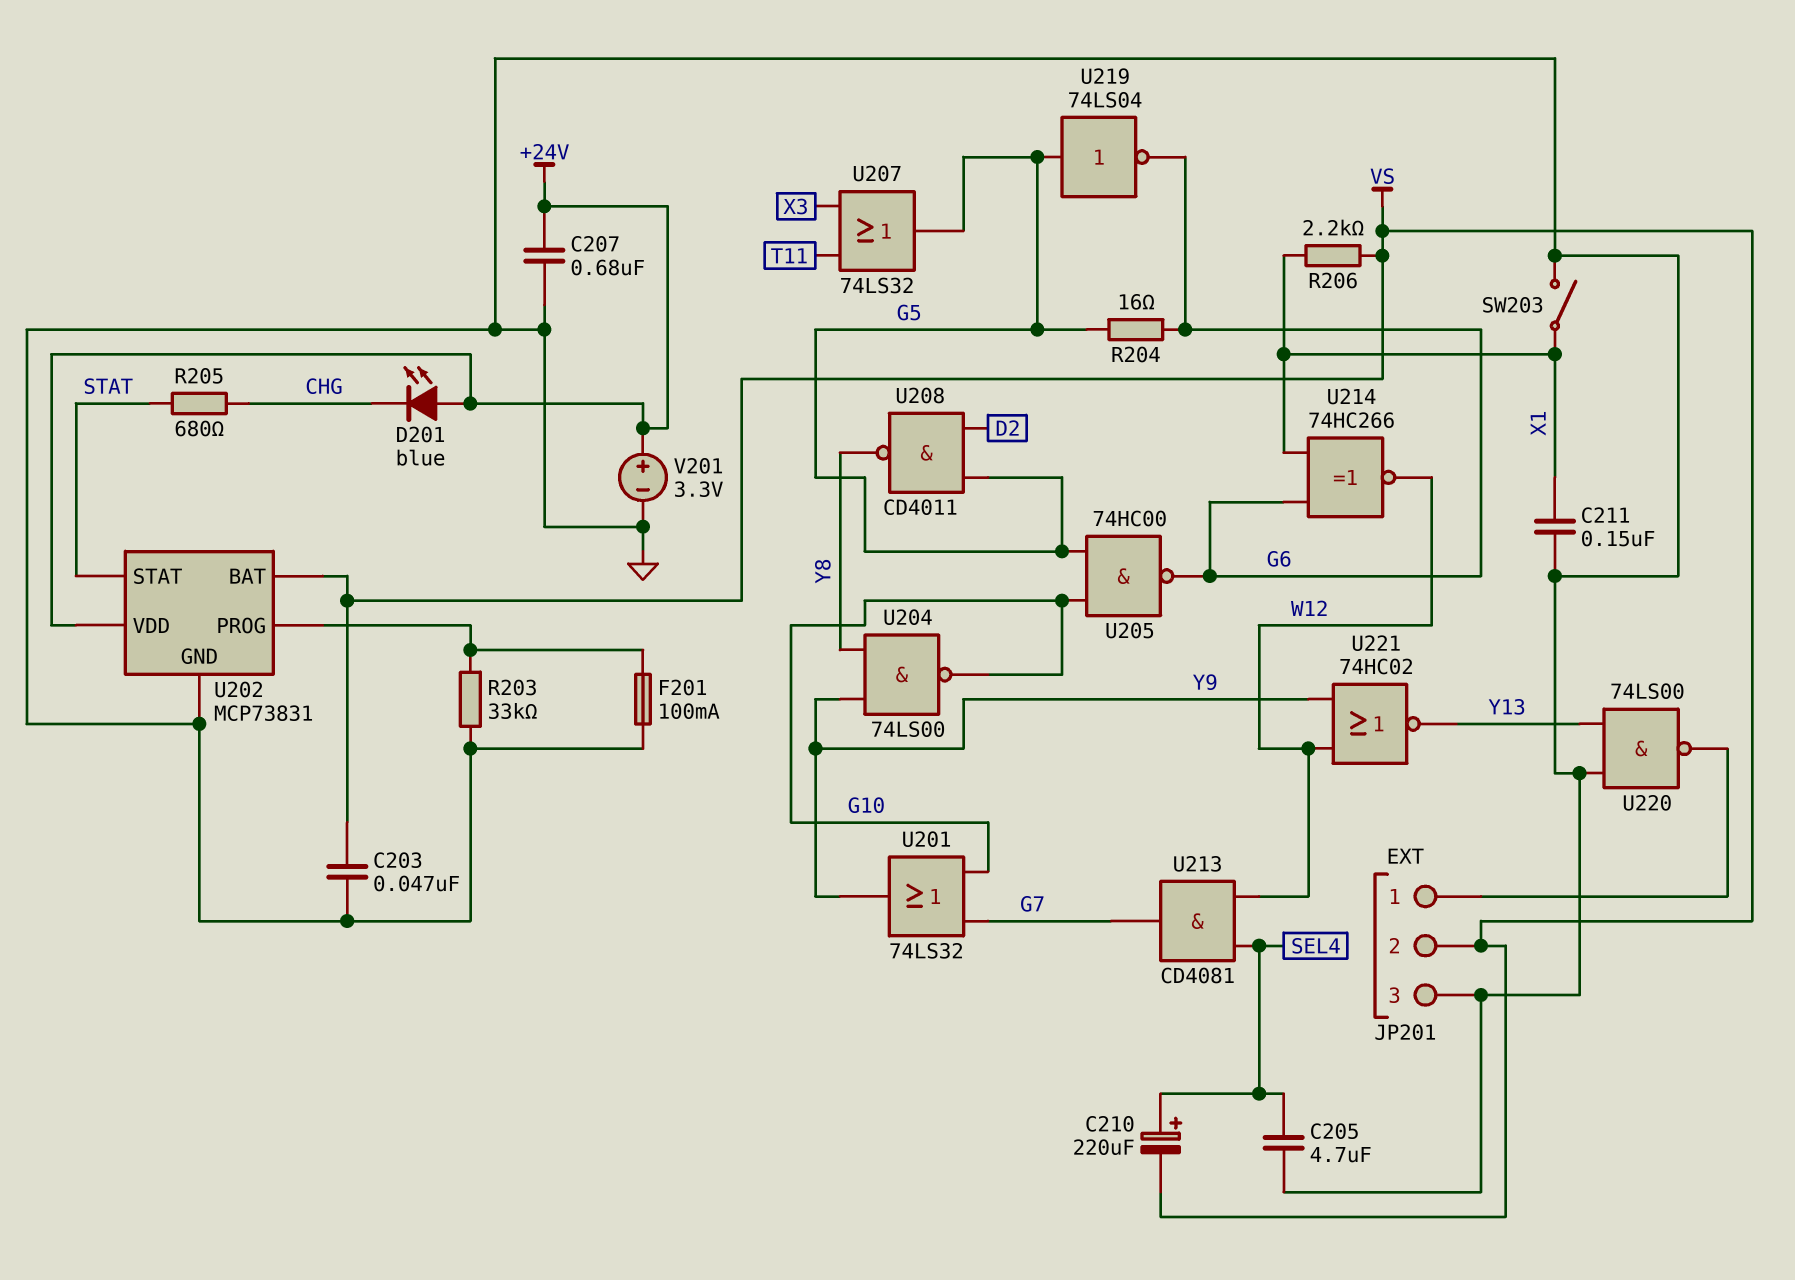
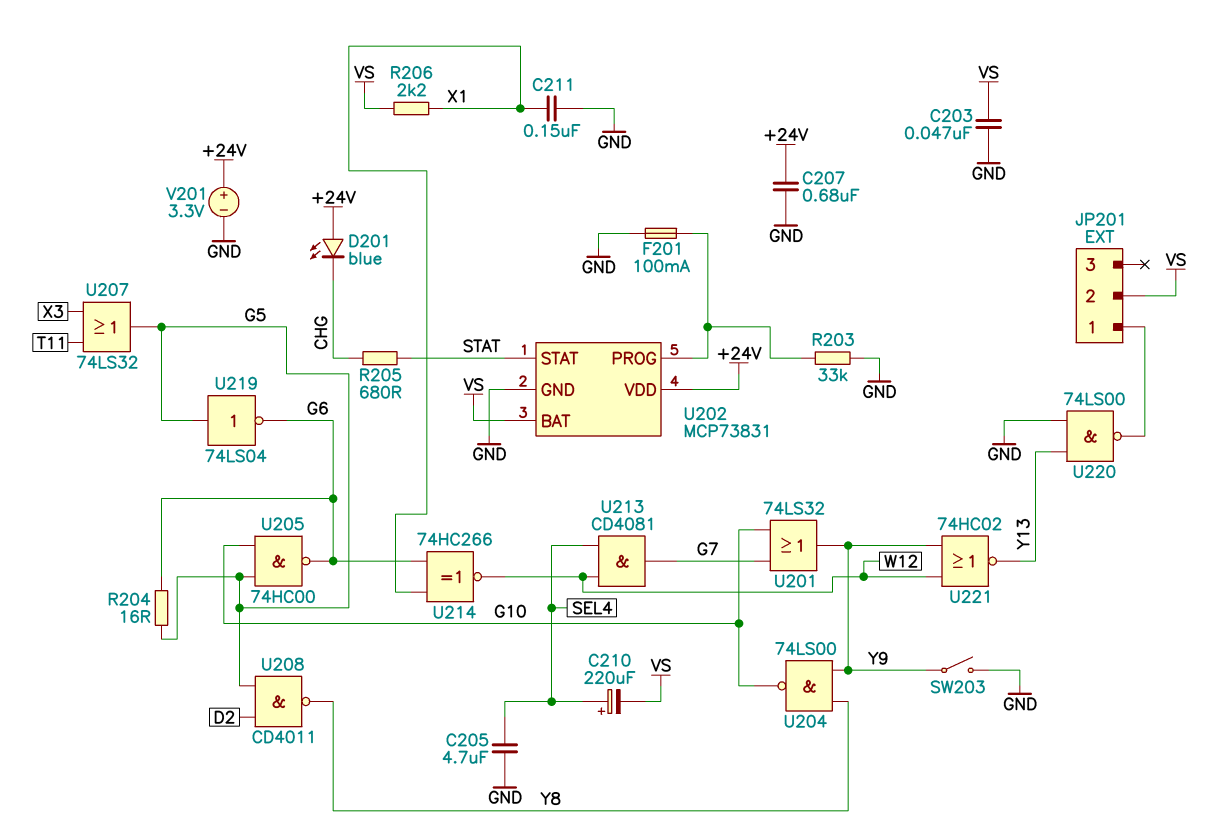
JP201 pin 3: GND -> none
SW203: switch (GND, X1) -> switch (GND, Y9)

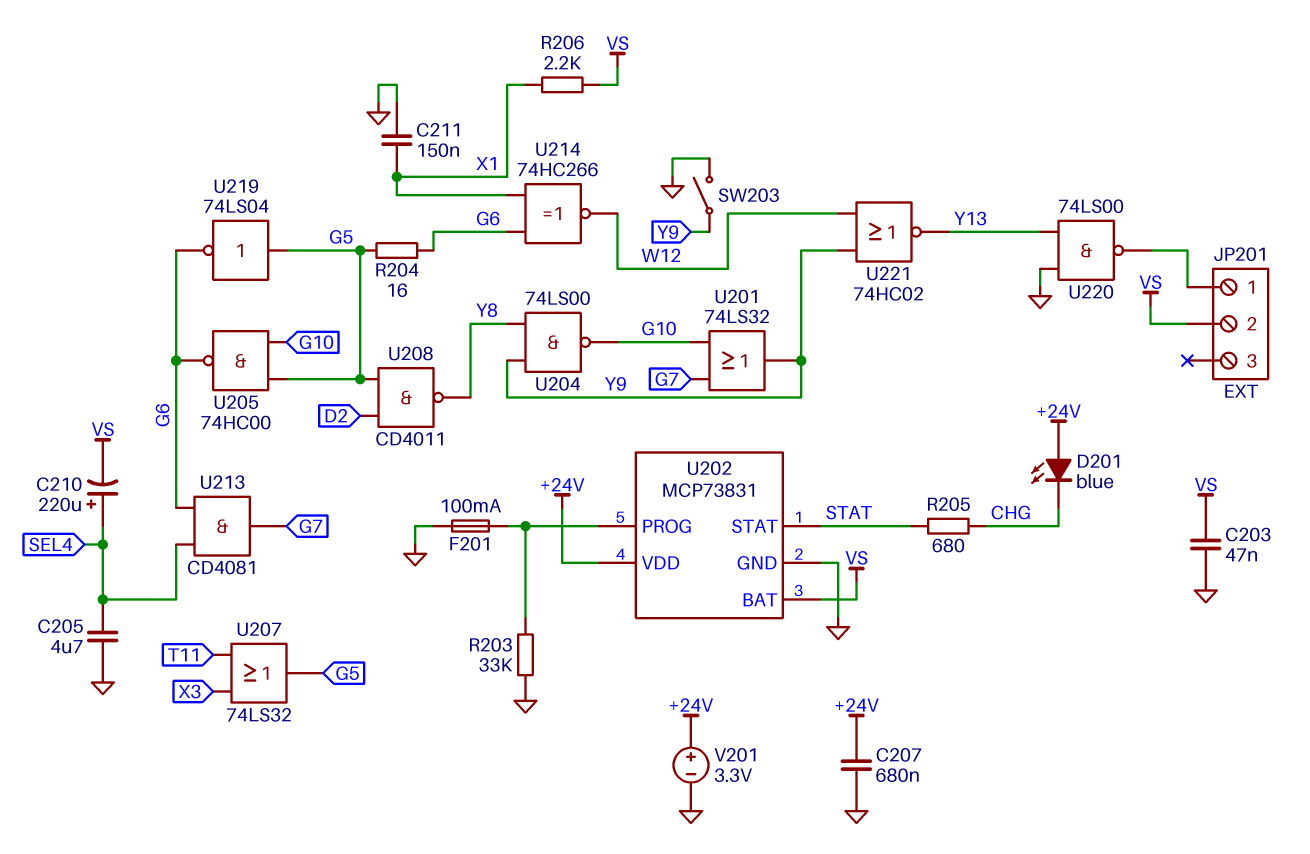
U213: AND CD4081 (in SEL4, in W12, out G7) -> AND CD4081 (in G6, in SEL4, out G7)

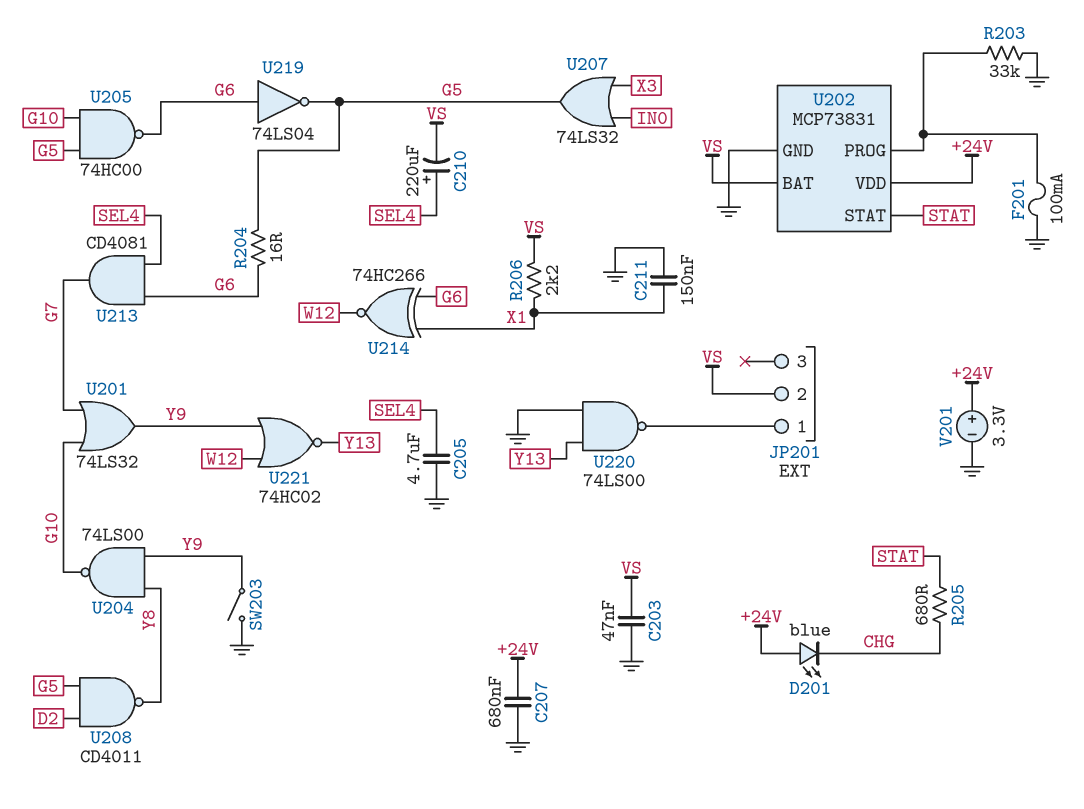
U207: OR 74LS32 (in T11, in X3, out G5) -> OR 74LS32 (in IN0, in X3, out G5)
U219: NOT 74LS04 (in G5, out G6) -> NOT 74LS04 (in G6, out G5)

